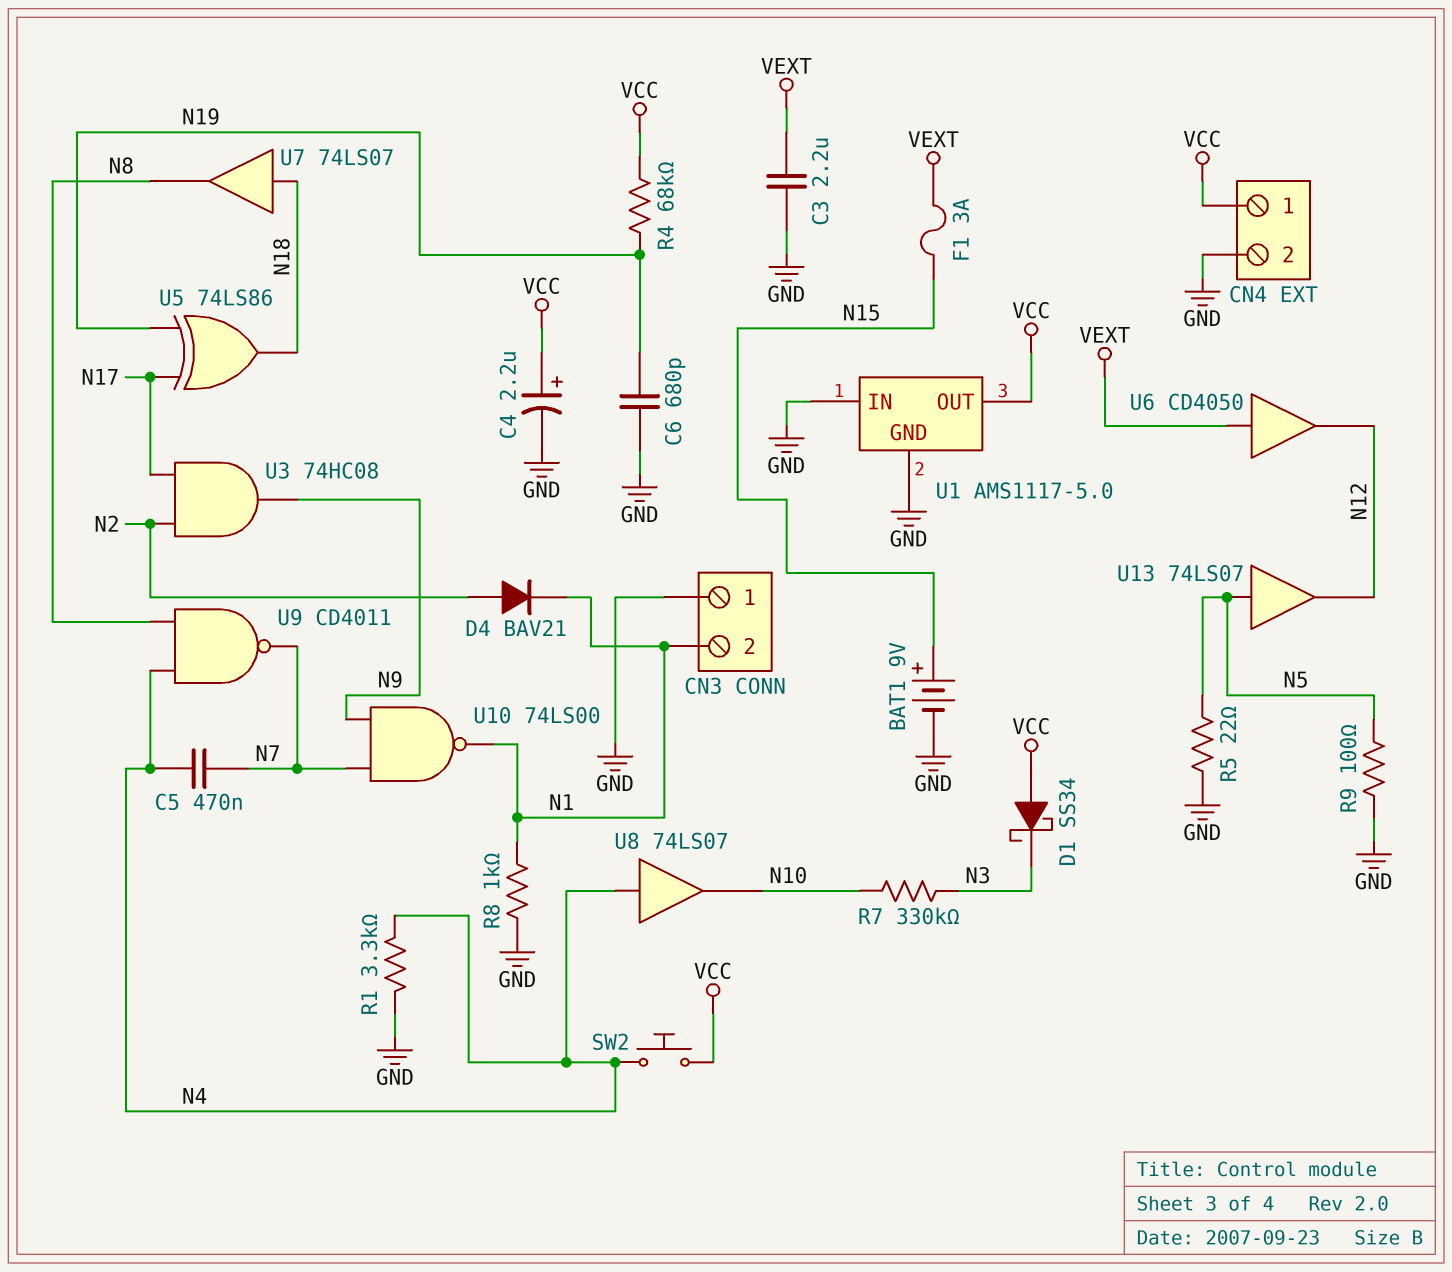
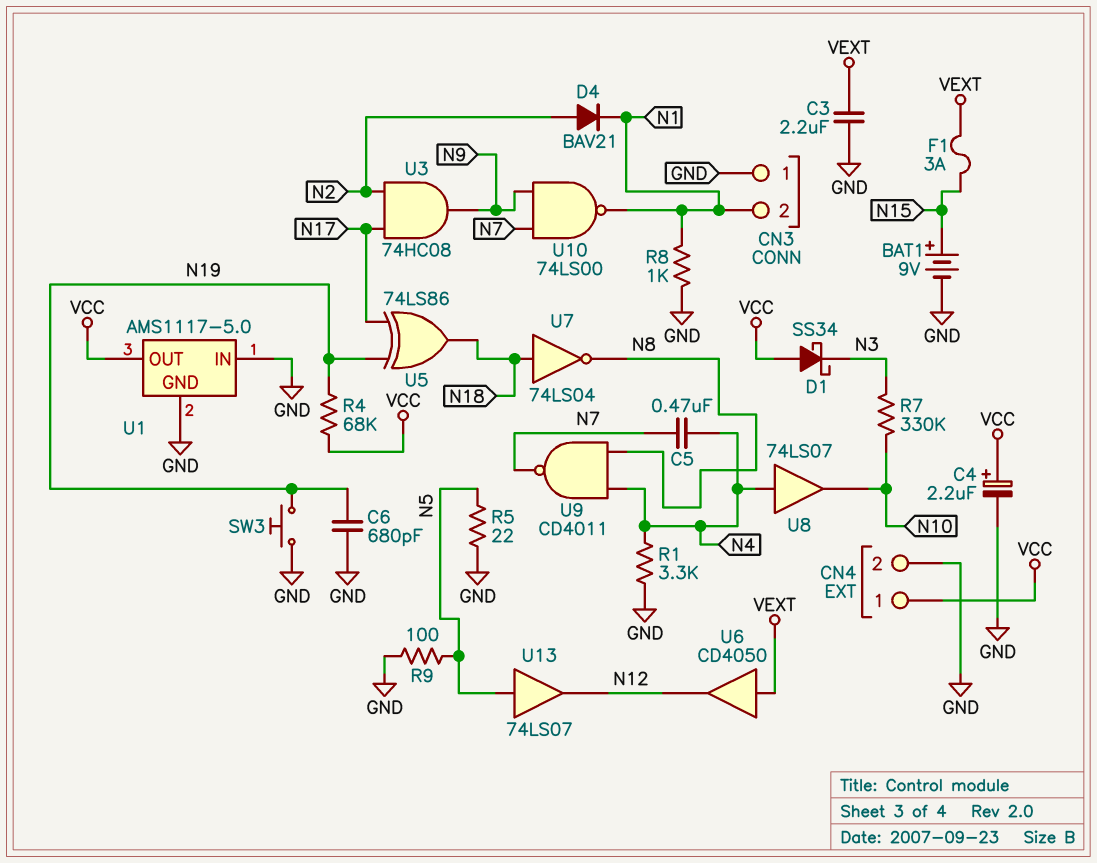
SW2: button (N4, VCC) -> none
SW3: none -> button (GND, N19)
U7: buffer 74LS07 (in N18, out N8) -> NOT 74LS04 (in N18, out N8)

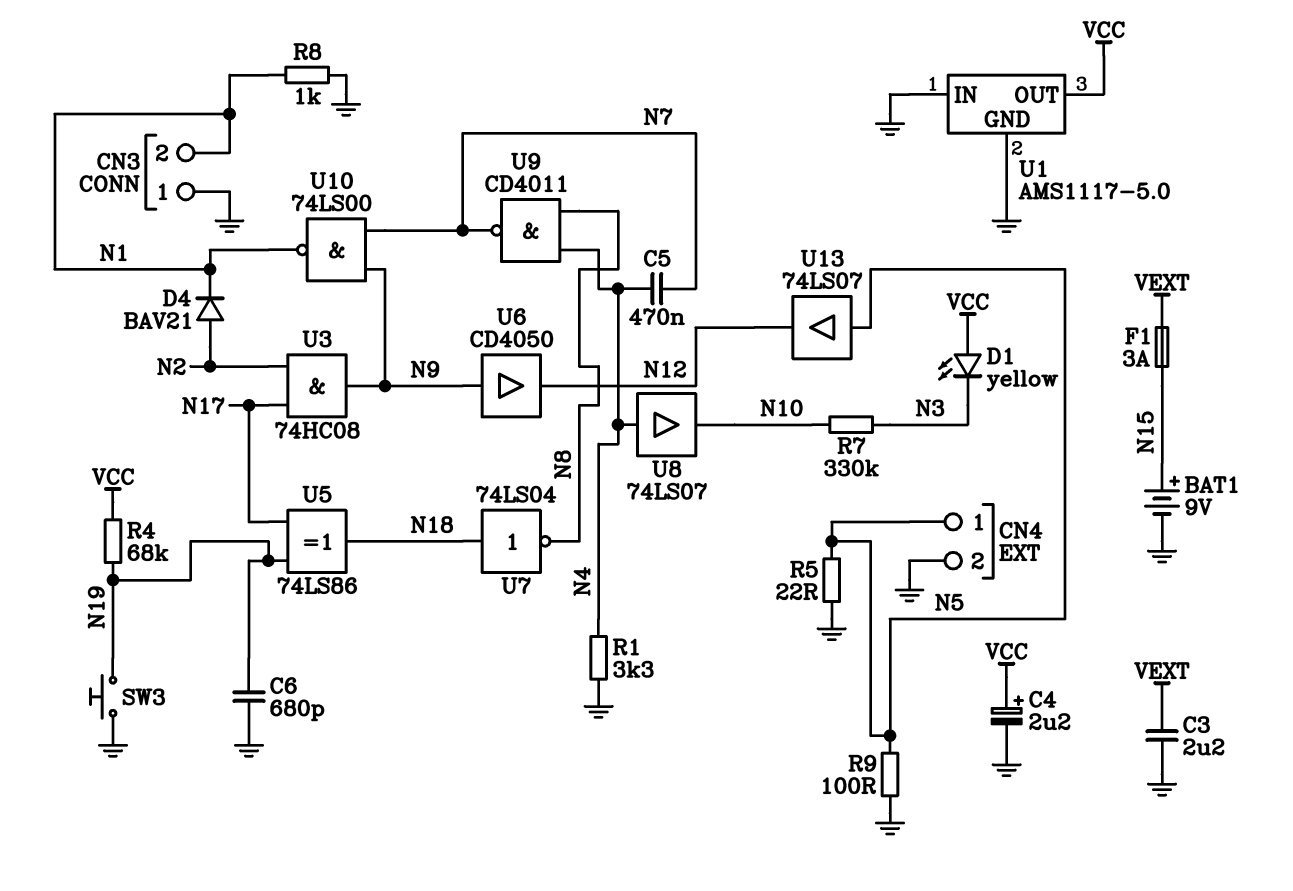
CN4 pin 1: VCC -> N5
D1: schottky SS34 (A VCC, K N3) -> LED yellow (A VCC, K N3)
U6: buffer CD4050 (in VEXT, out N12) -> buffer CD4050 (in N9, out N12)

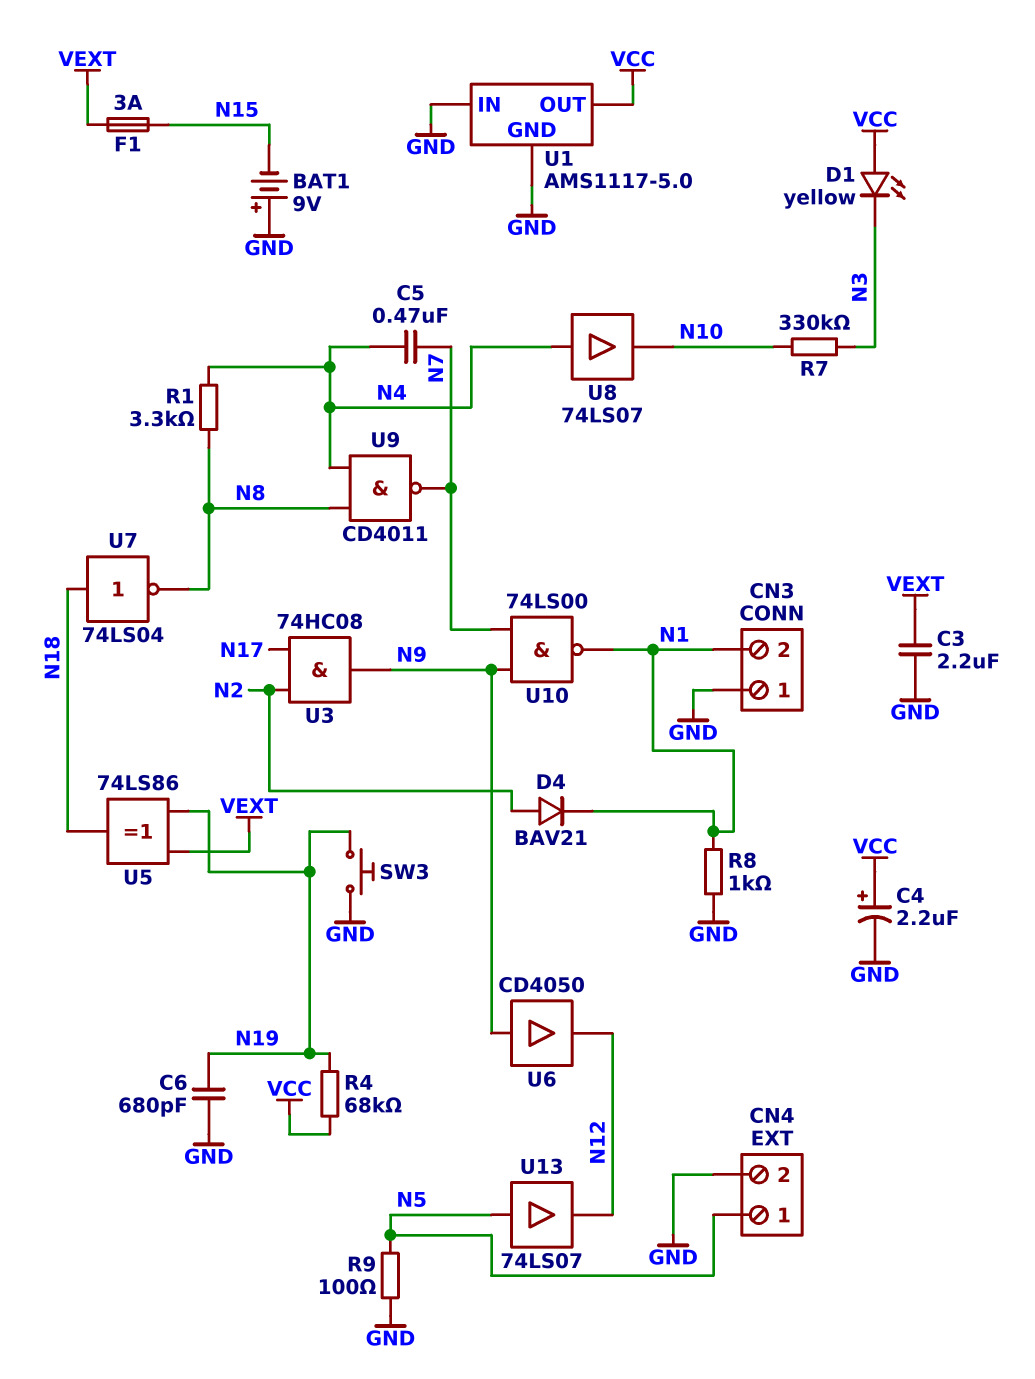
BAT1: 9V (plus N15, minus GND) -> 9V (plus GND, minus N15)
R1: 3.3k (GND, N4) -> 3.3k (N4, N8)
R5: 22 (GND, N5) -> none
U5: XOR 74LS86 (in N17, in N19, out N18) -> XOR 74LS86 (in N19, in VEXT, out N18)

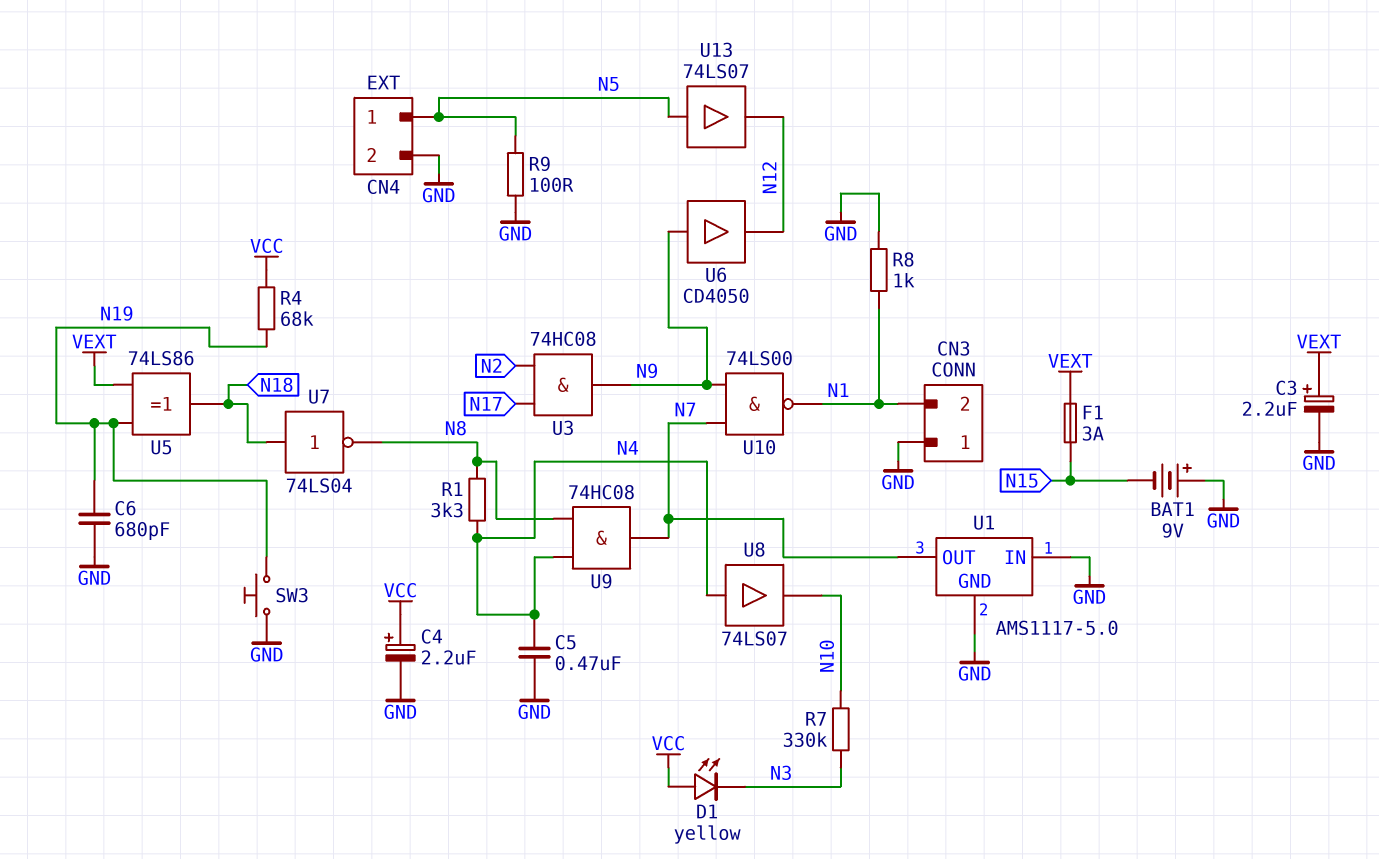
C3: 2.2uF (GND, VEXT) -> 2.2uF (plus VEXT, minus GND)
C5: 470nF (N4, N7) -> 470nF (GND, N4)
D4: diode BAV21 (A N2, K N1) -> none
U1 pin OUT: VCC -> N7
U9: NAND CD4011 (in N4, in N8, out N7) -> AND 74HC08 (in N4, in N8, out N7)

